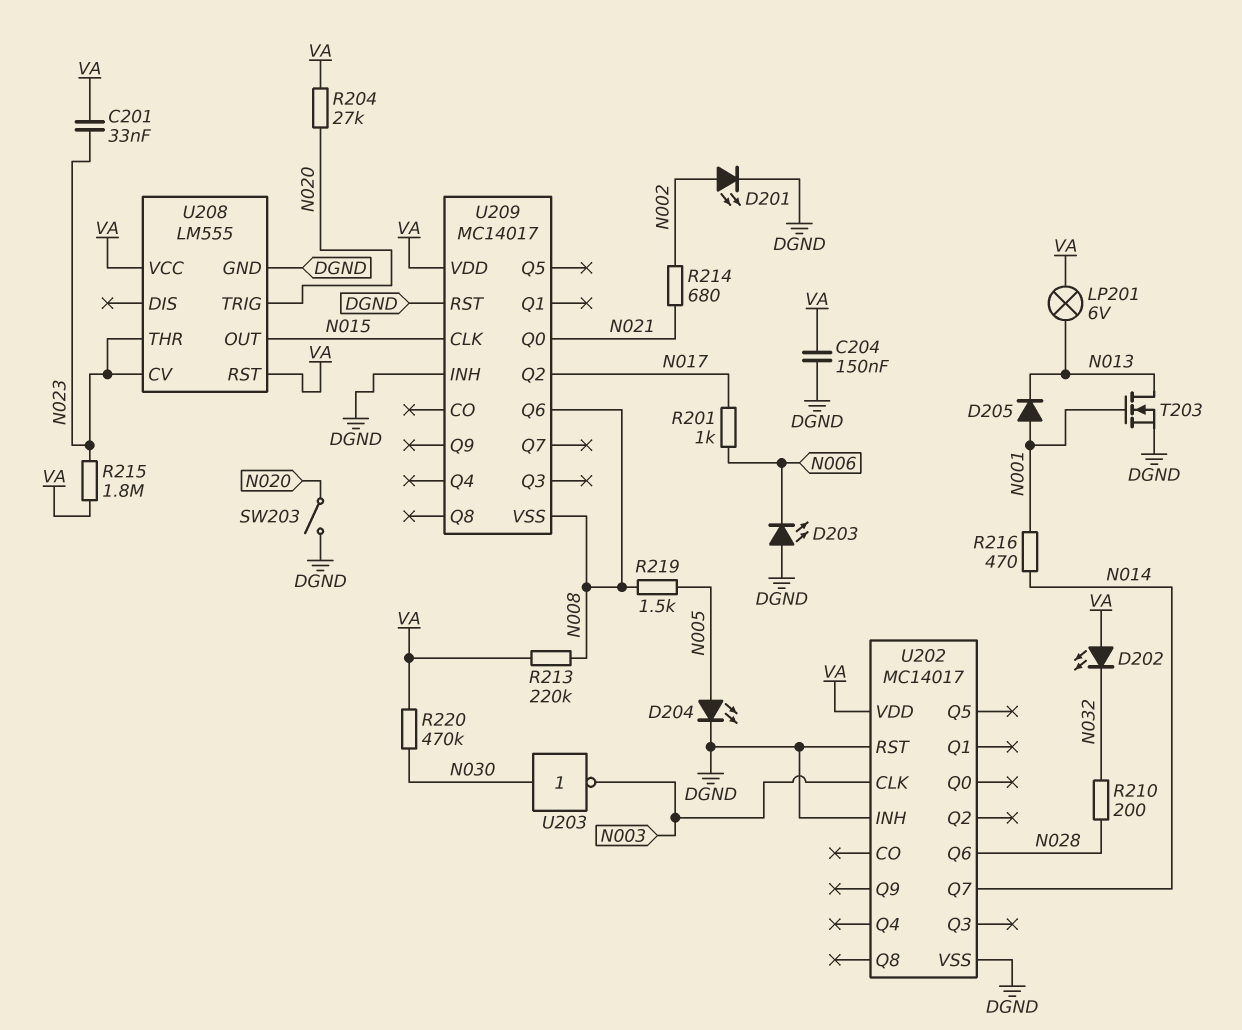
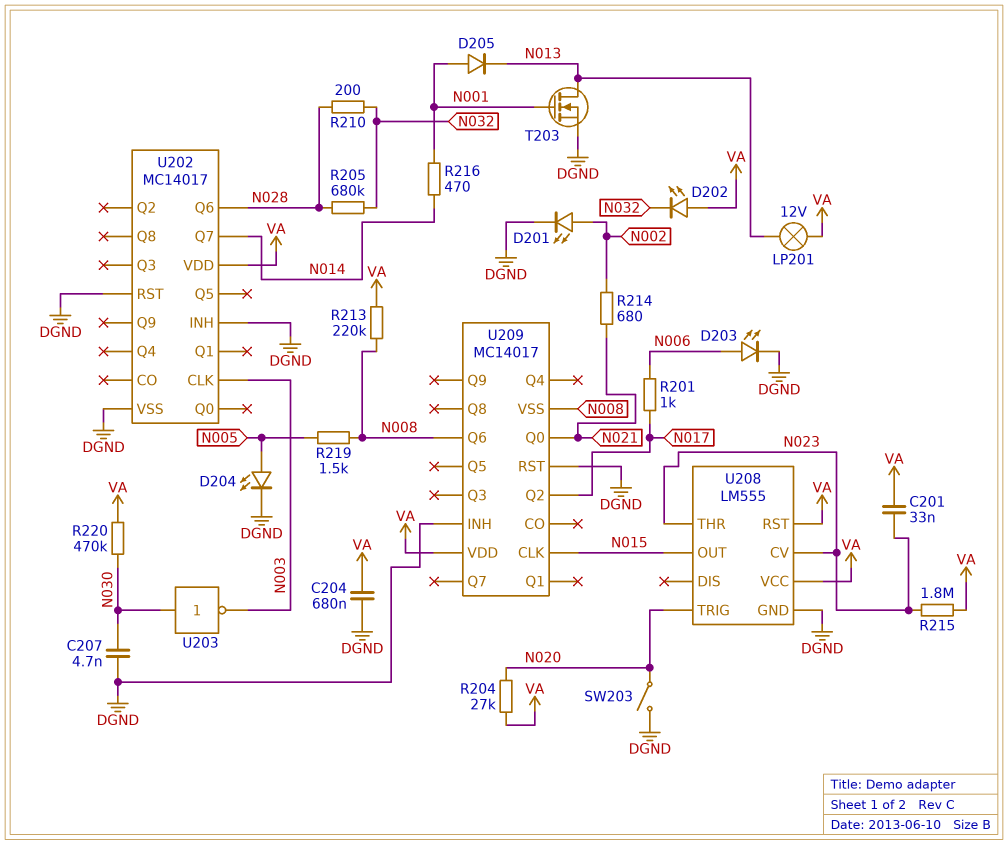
C204: 150nF (DGND, VA) -> 680nF (DGND, VA)
C207: none -> 4.7nF (DGND, N030)
D203: LED (A DGND, K N006) -> LED (A N006, K DGND)
LP201: lamp 6V (N013, VA) -> lamp 12V (N013, VA)
R205: none -> 680k (N028, N032)

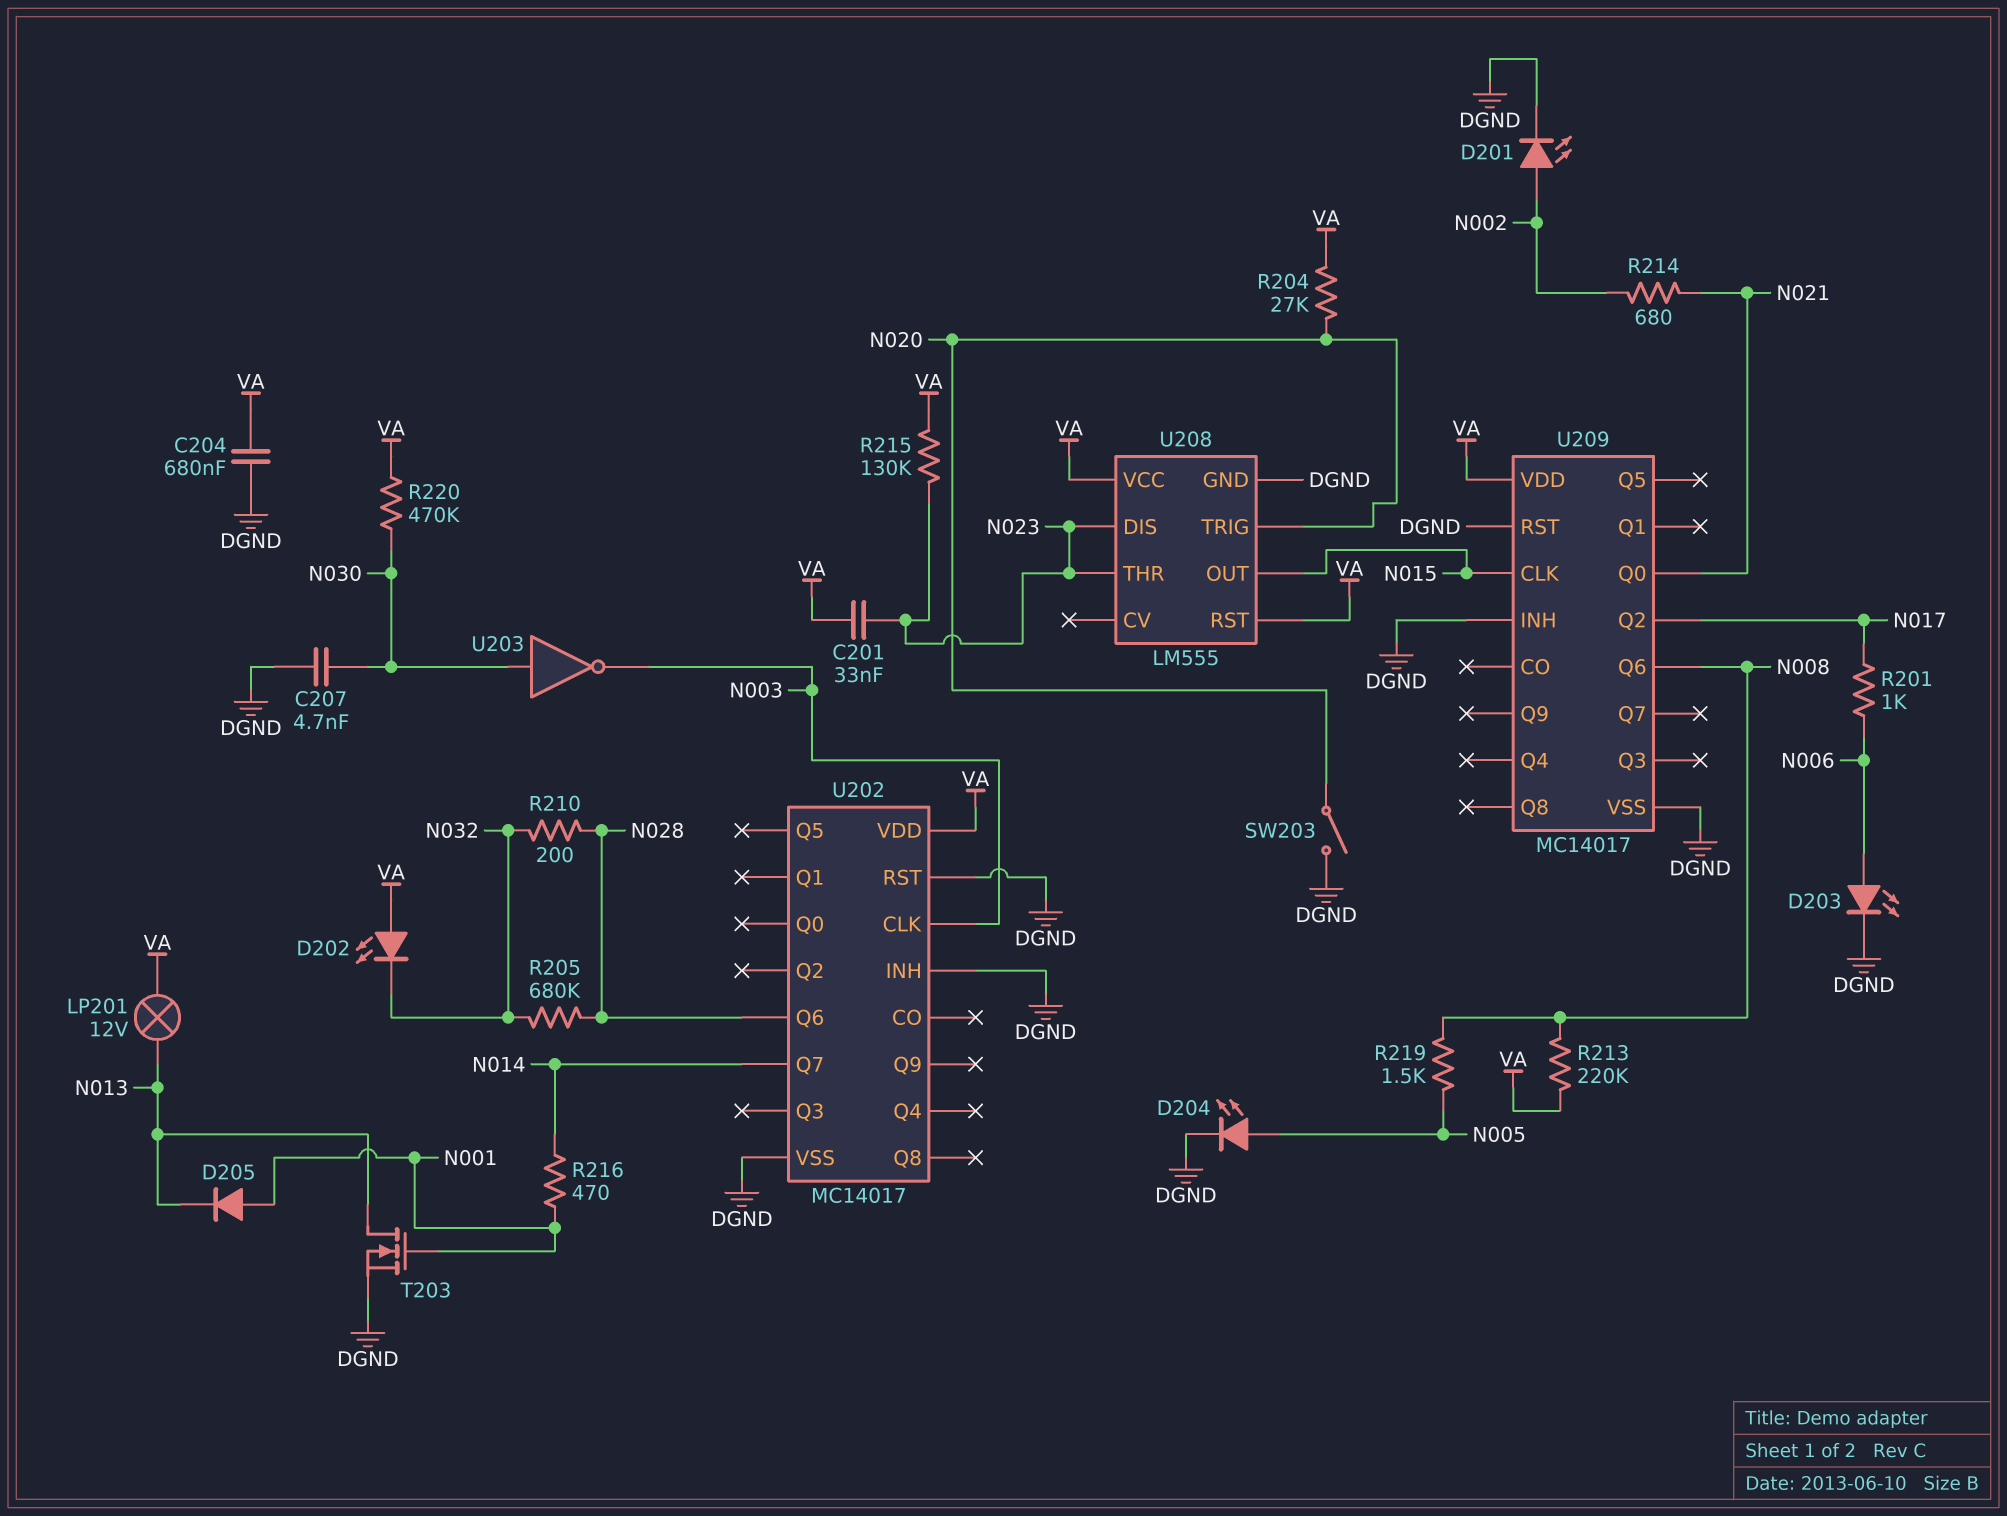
R215: 1.8M (N023, VA) -> 130k (N023, VA)
U208 pin CV: N023 -> none
U208 pin DIS: none -> N023
U209 pin VSS: N008 -> DGND

